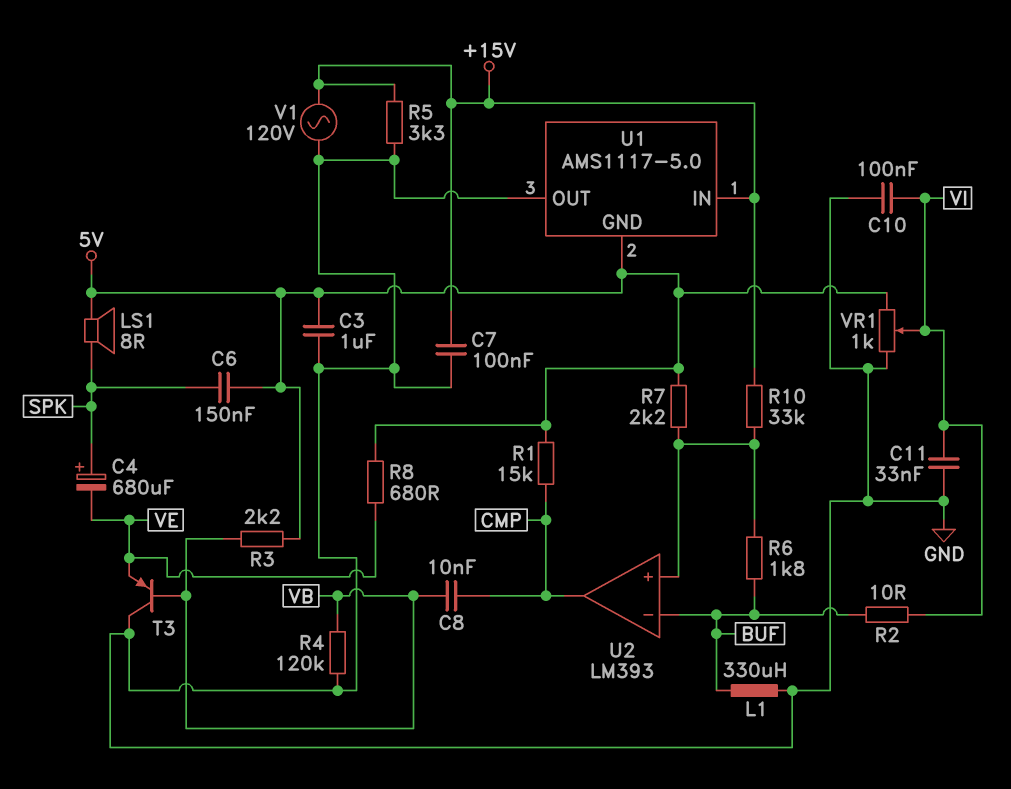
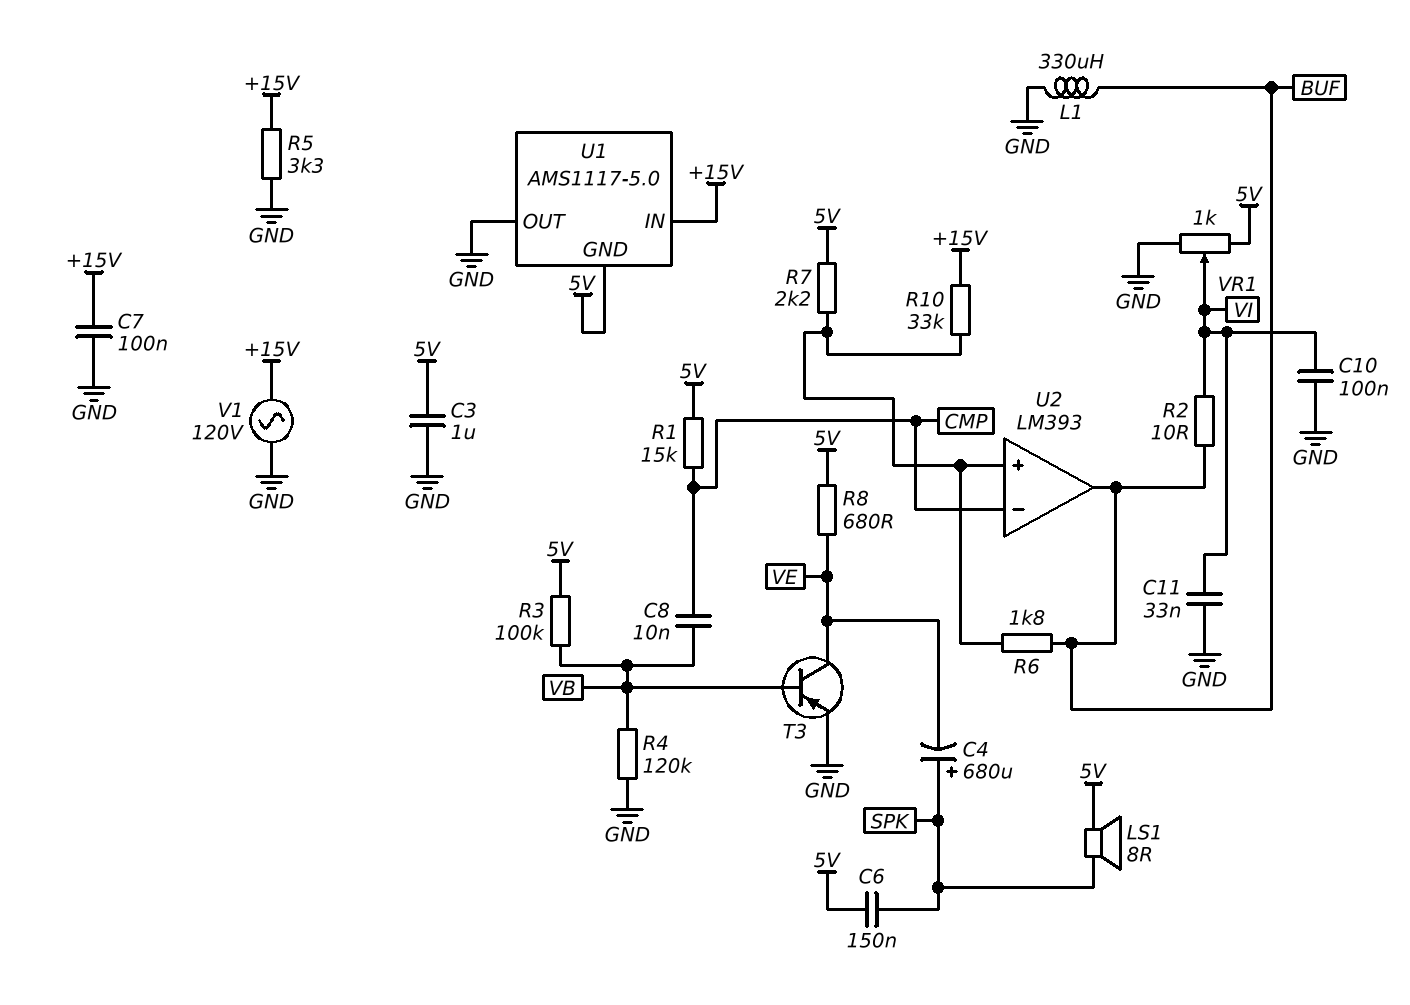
R3: 2.2k (5V, VB) -> 100k (5V, VB)
T3: PNP (B VB, C GND, E VE) -> PNP (B VB, C VE, E GND)
U2 pin in-: BUF -> CMP
U2 pin out: CMP -> BUF

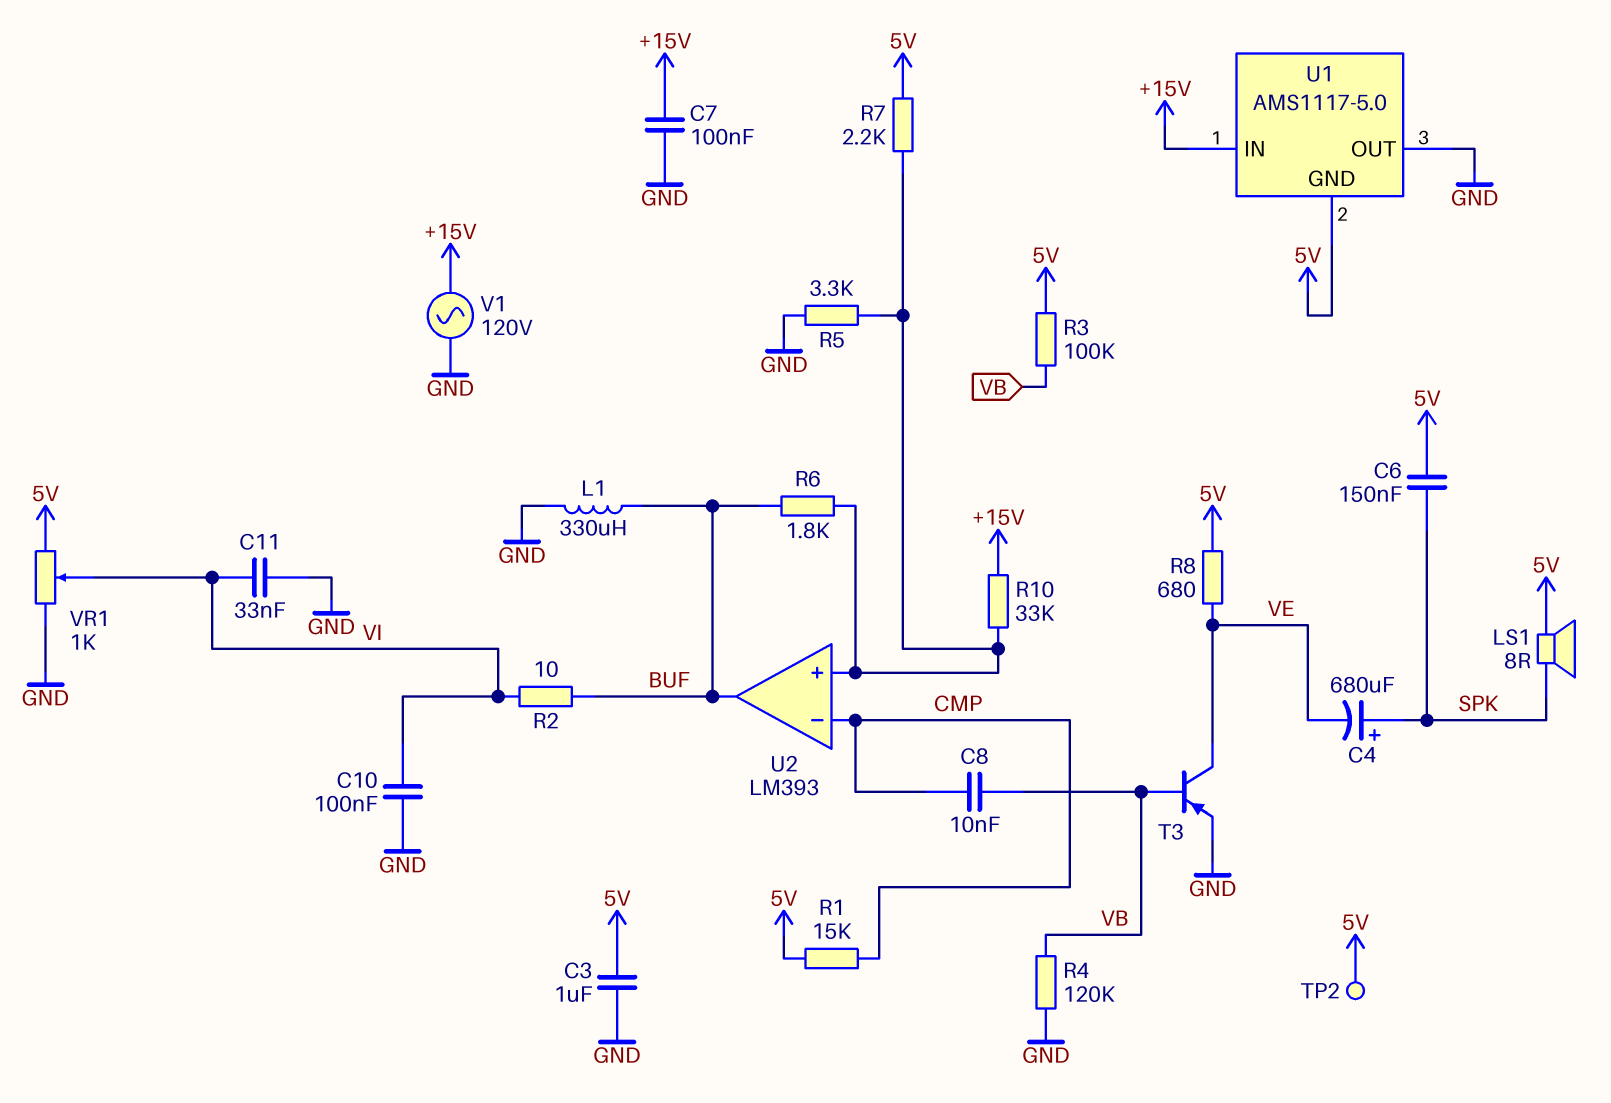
R5: 3.3k (+15V, GND) -> 3.3k (GND, U2/in+)
TP2: none -> test point (5V)

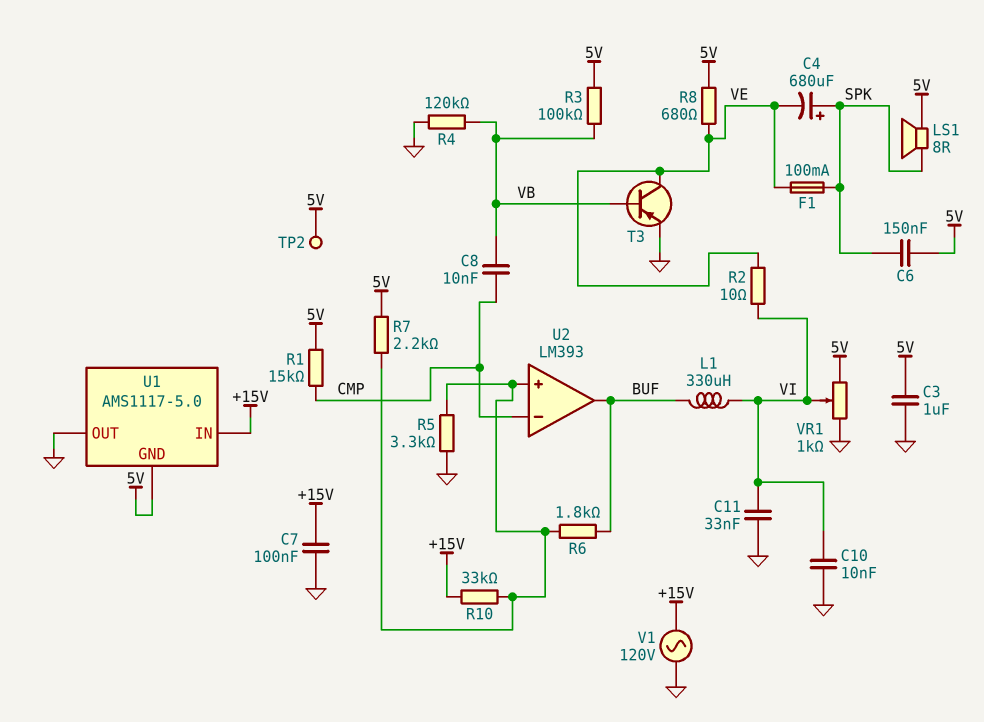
C10: 100nF (GND, VI) -> 10nF (GND, VI)
F1: none -> 100mA (SPK, VE)
L1: 330uH (BUF, GND) -> 330uH (BUF, VI)
R2: 10 (BUF, VI) -> 10 (VE, VI)

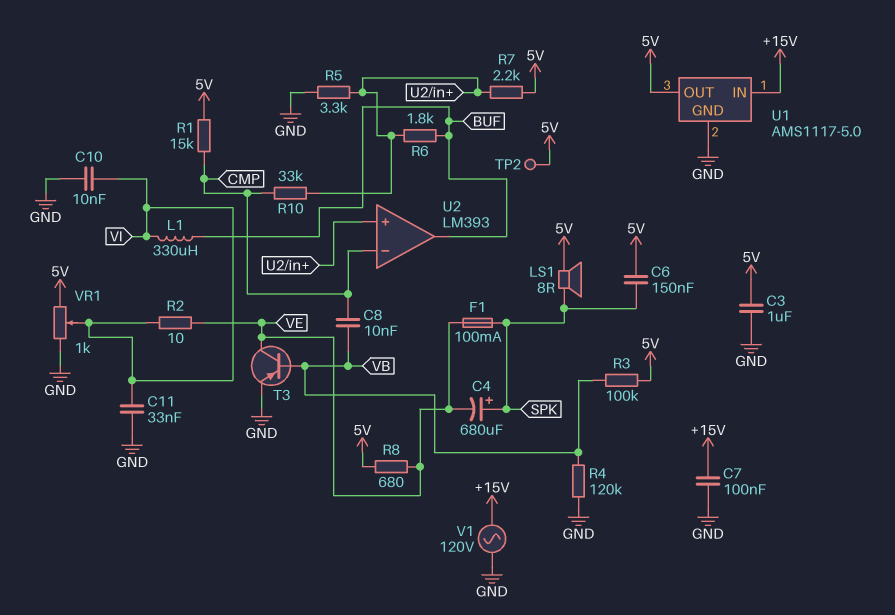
R10: 33k (+15V, U2/in+) -> 33k (CMP, U2/in+)
U1 pin GND: 5V -> GND
U1 pin OUT: GND -> 5V

